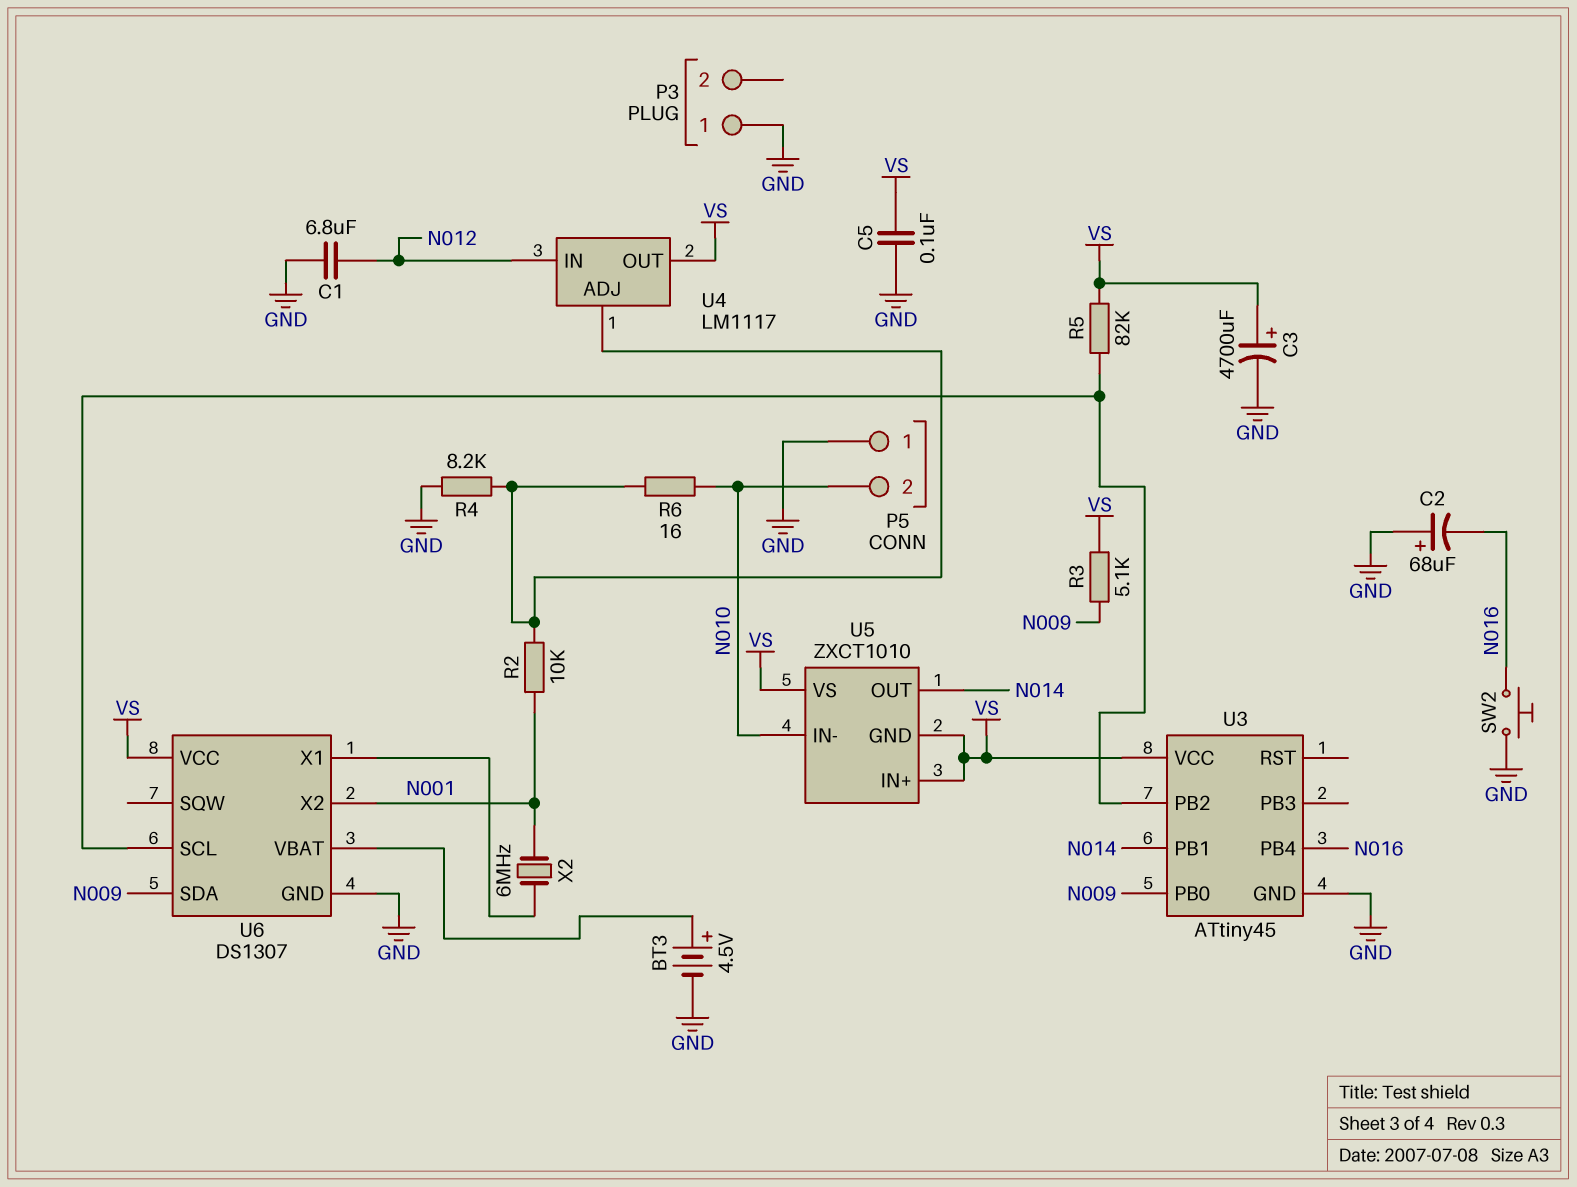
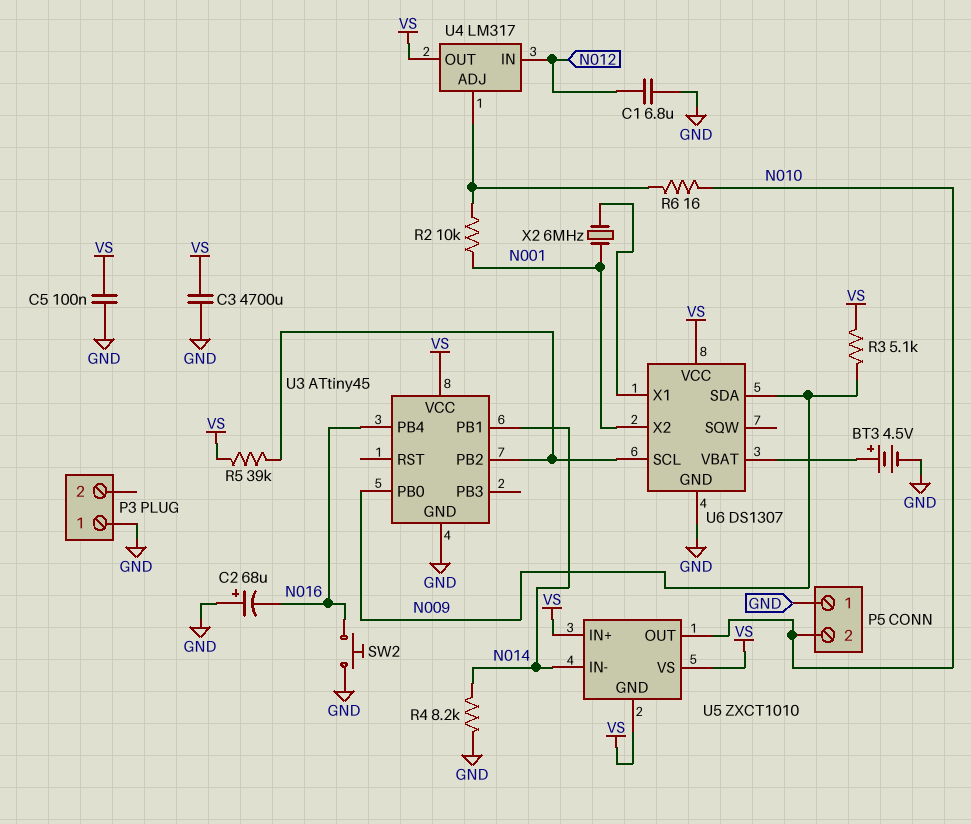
C3: 4700uF (plus VS, minus GND) -> 4700uF (GND, VS)
R4: 8.2k (GND, U4/ADJ) -> 8.2k (GND, N014)
R5: 82k (U3/PB2, VS) -> 39k (U3/PB2, VS)
U4: LM1117 -> LM317
U5 pin IN-: N010 -> N014
U5 pin OUT: N014 -> N010

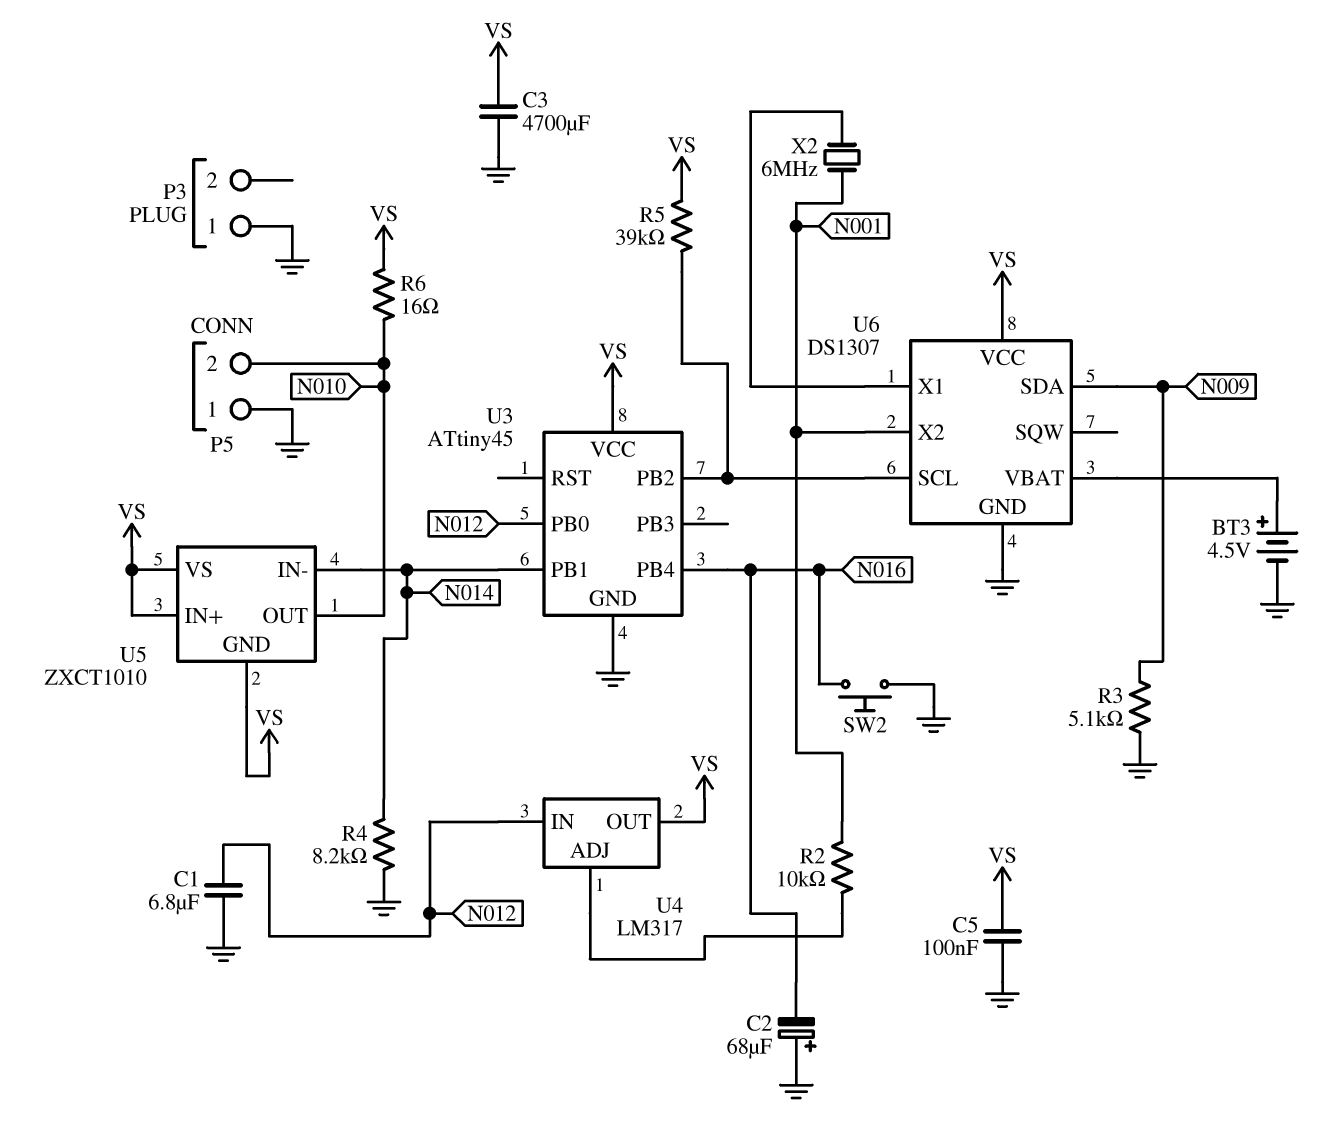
R3: 5.1k (N009, VS) -> 5.1k (GND, N009)
R6: 16 (N010, U4/ADJ) -> 16 (N010, VS)
U3 pin PB0: N009 -> N012

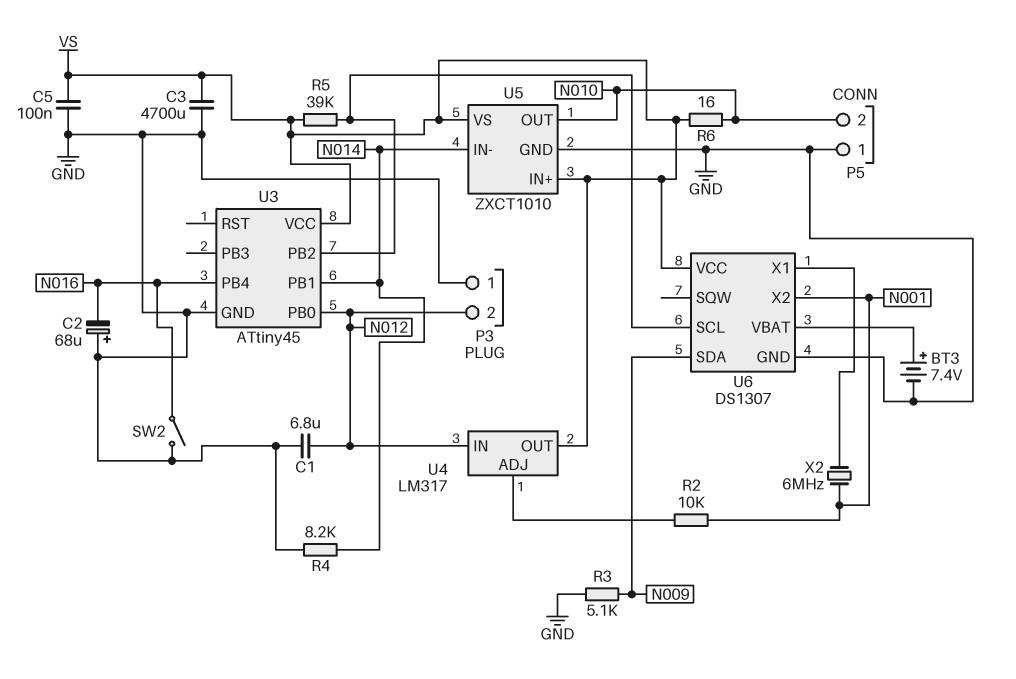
BT3: 4.5V (plus U6/VBAT, minus GND) -> 7.4V (plus U6/VBAT, minus GND)
P3 pin 2: none -> N012
SW2: button (GND, N016) -> switch (GND, N016)
U5 pin GND: VS -> GND

